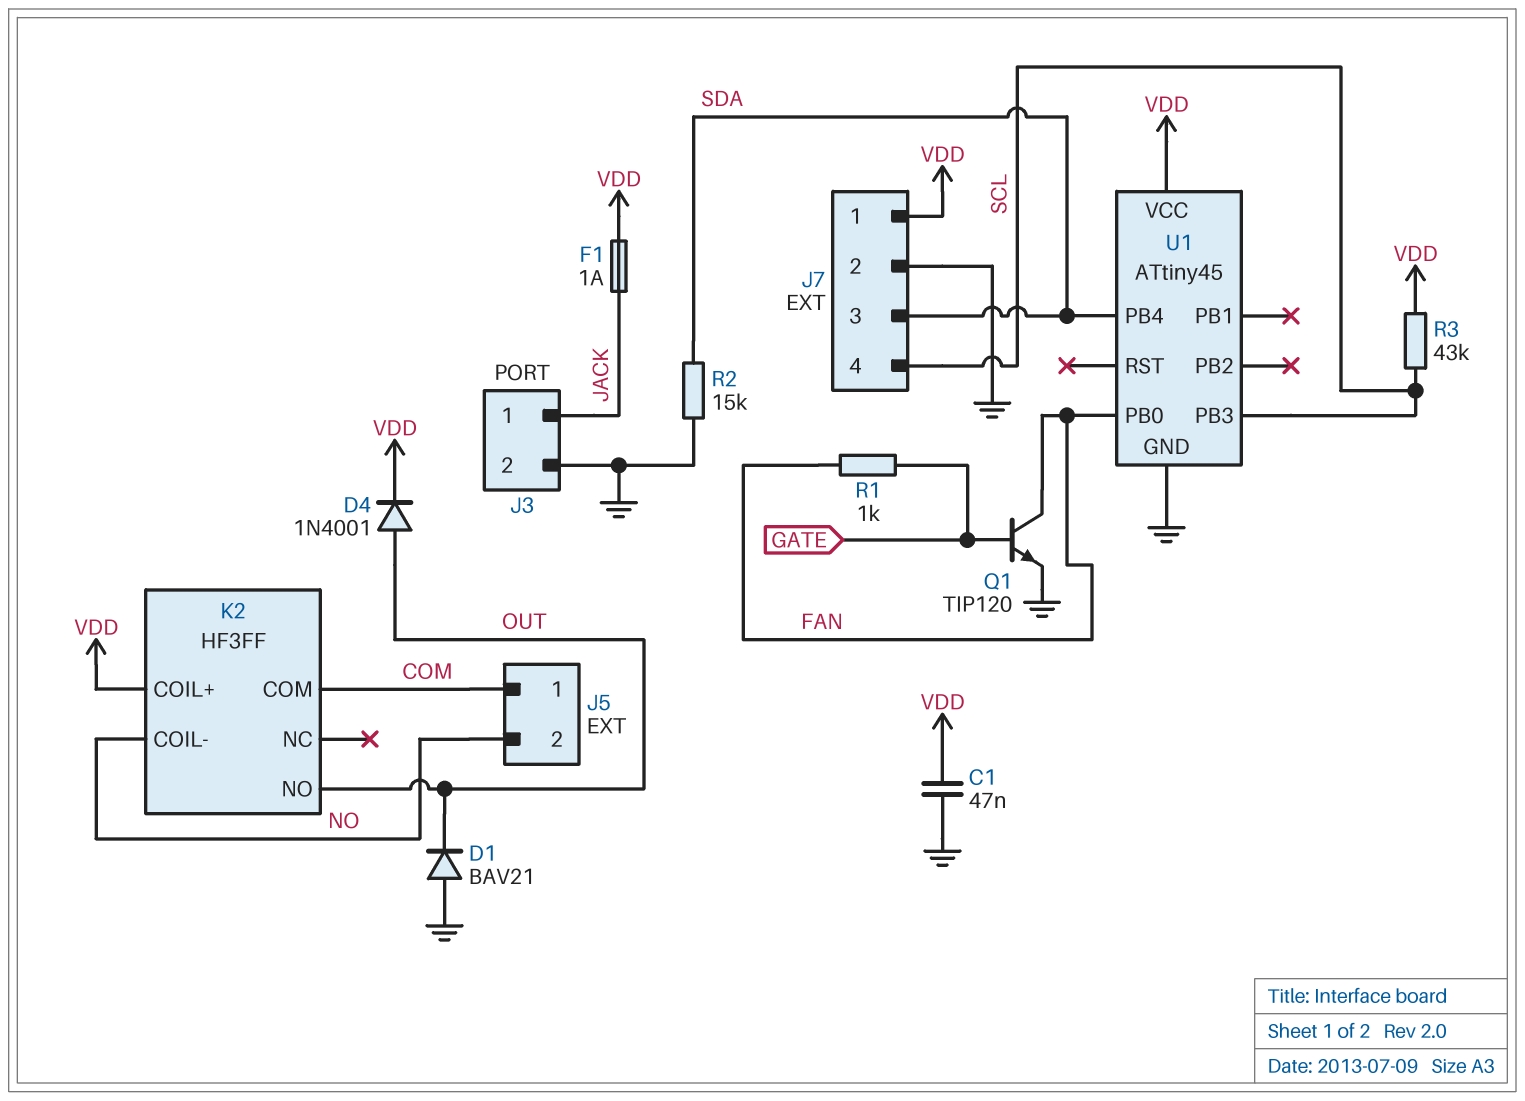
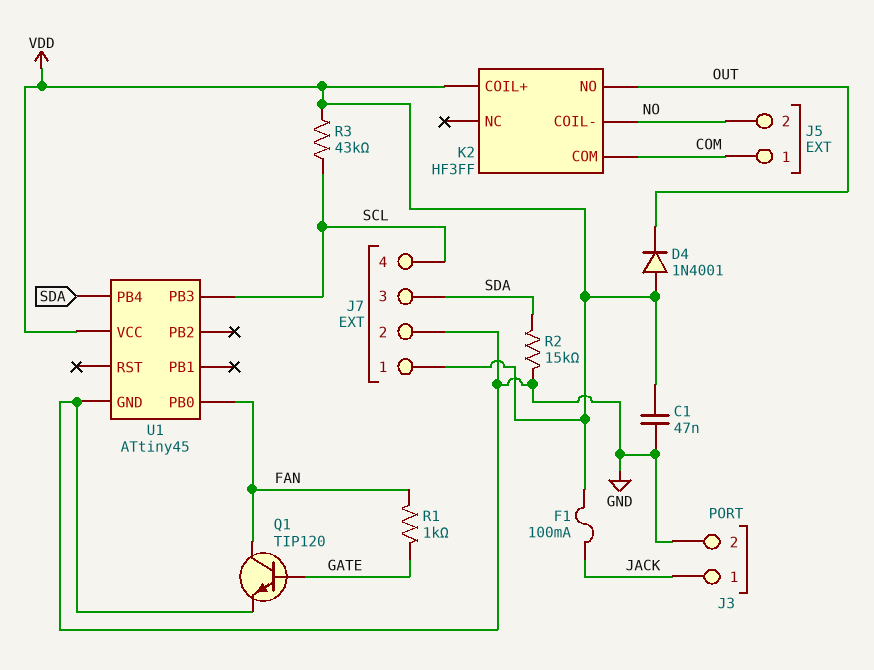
D1: diode BAV21 (A GND, K OUT) -> none
D4: diode 1N4001 (A OUT, K VDD) -> diode 1N4001 (A VDD, K OUT)
F1: 1A (JACK, VDD) -> 100mA (JACK, VDD)

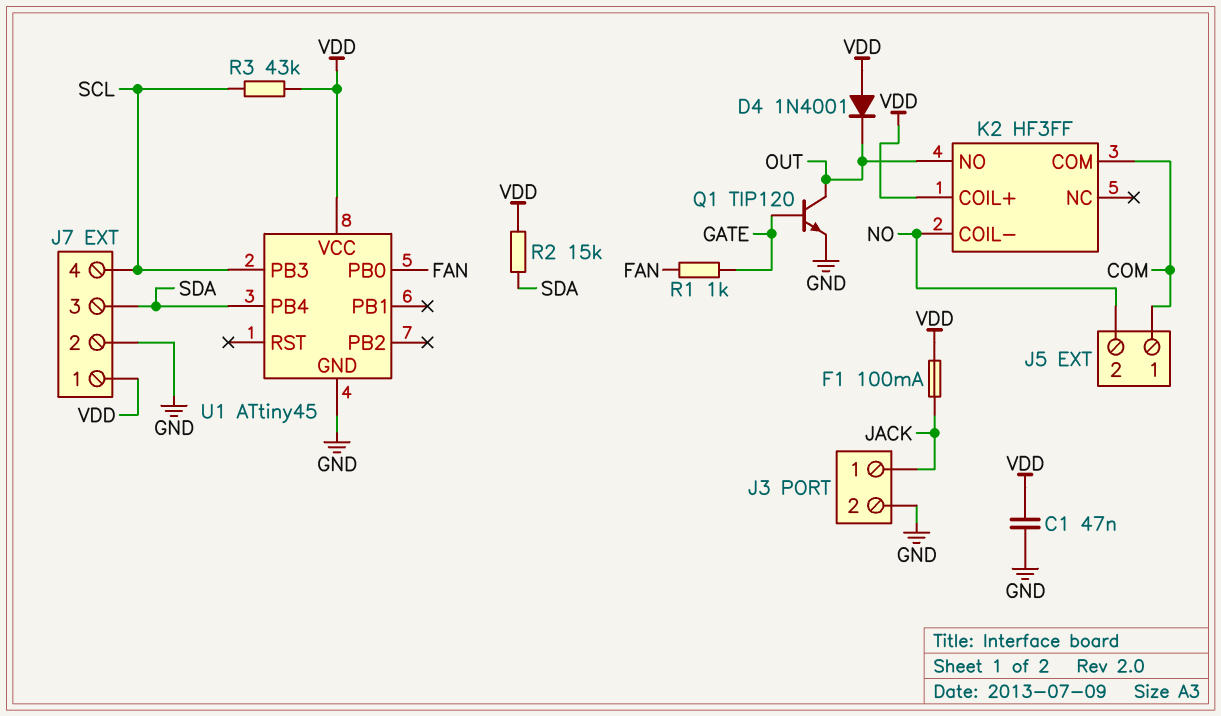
Q1: NPN TIP120 (B GATE, C FAN, E GND) -> NPN TIP120 (B GATE, C OUT, E GND)
R2: 15k (GND, SDA) -> 15k (SDA, VDD)

